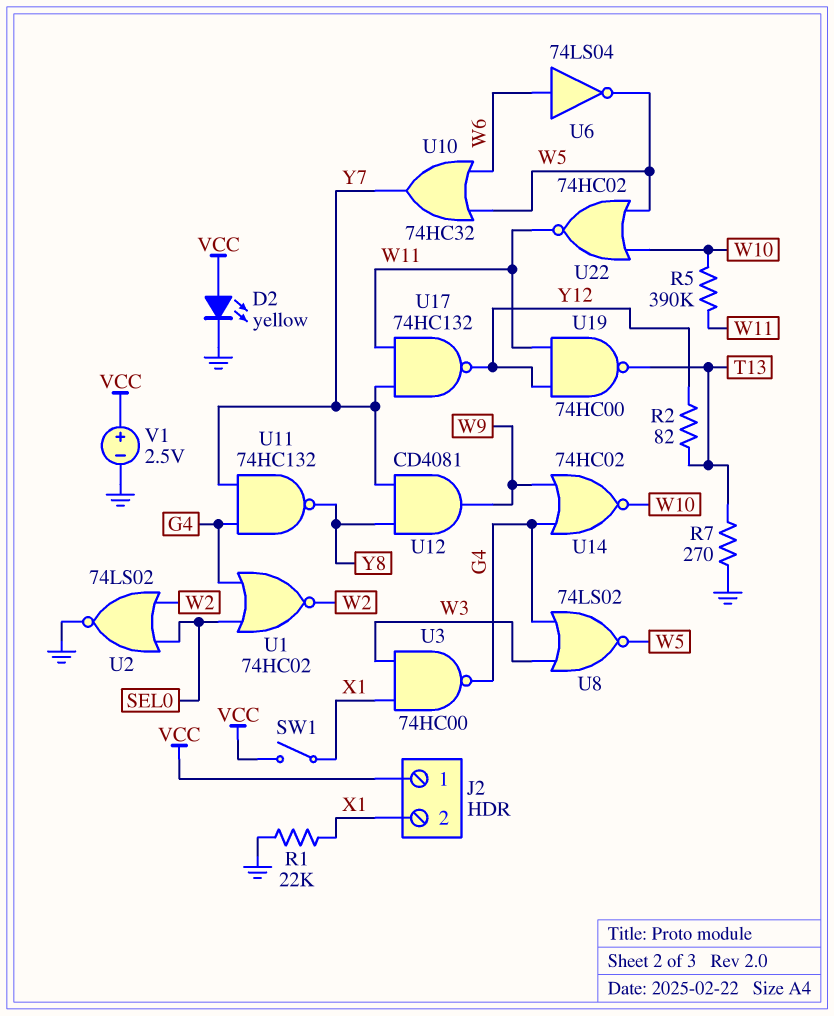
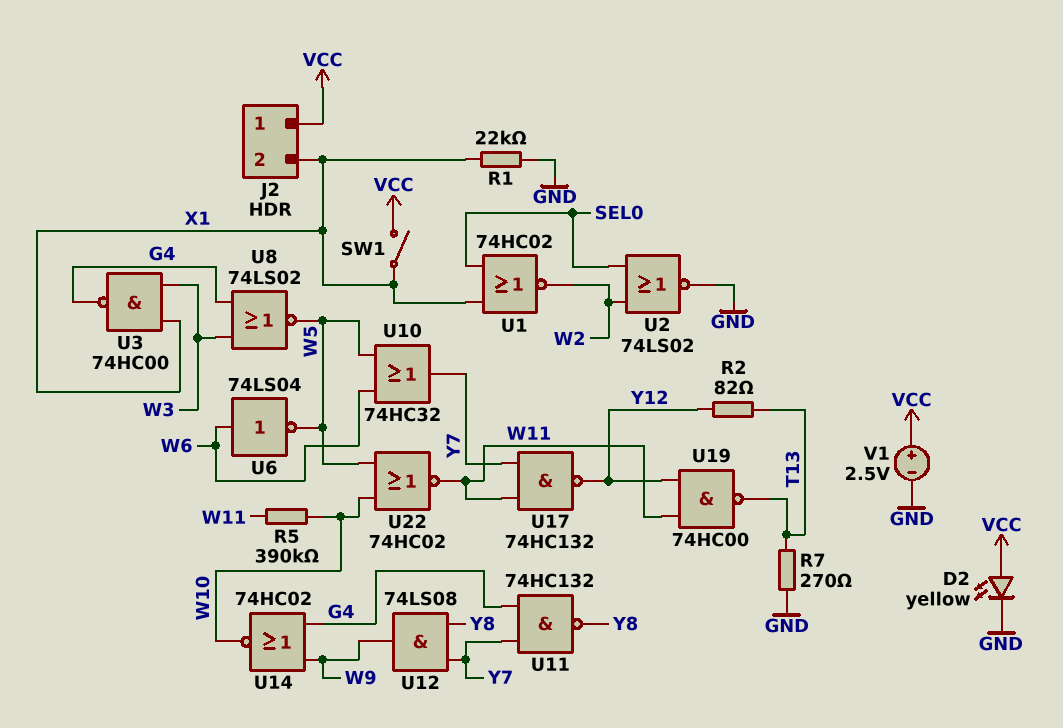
U1: NOR 74HC02 (in G4, in SEL0, out W2) -> NOR 74HC02 (in SEL0, in X1, out W2)
U12: AND CD4081 (in Y7, in Y8, out W9) -> AND 74LS08 (in Y7, in Y8, out W9)

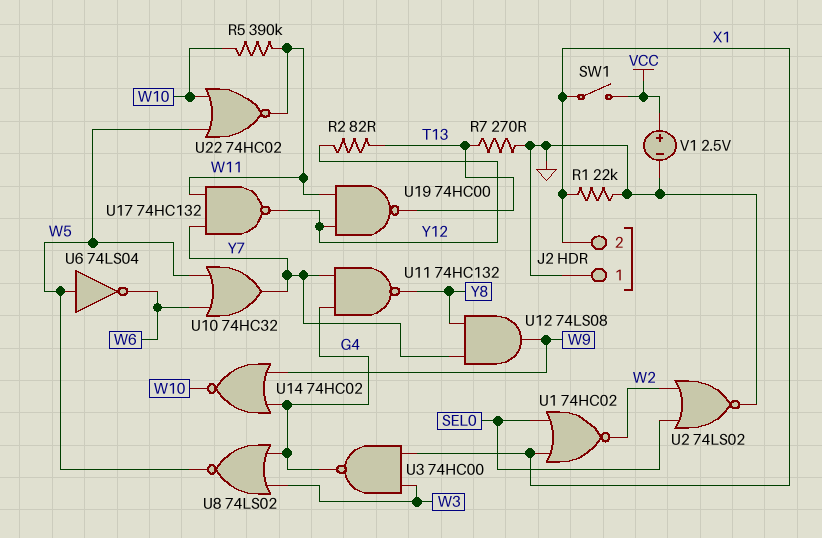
D2: LED yellow (A VCC, K GND) -> none
J2 pin 1: VCC -> GND
U6: NOT 74LS04 (in W6, out W5) -> NOT 74LS04 (in W5, out W6)

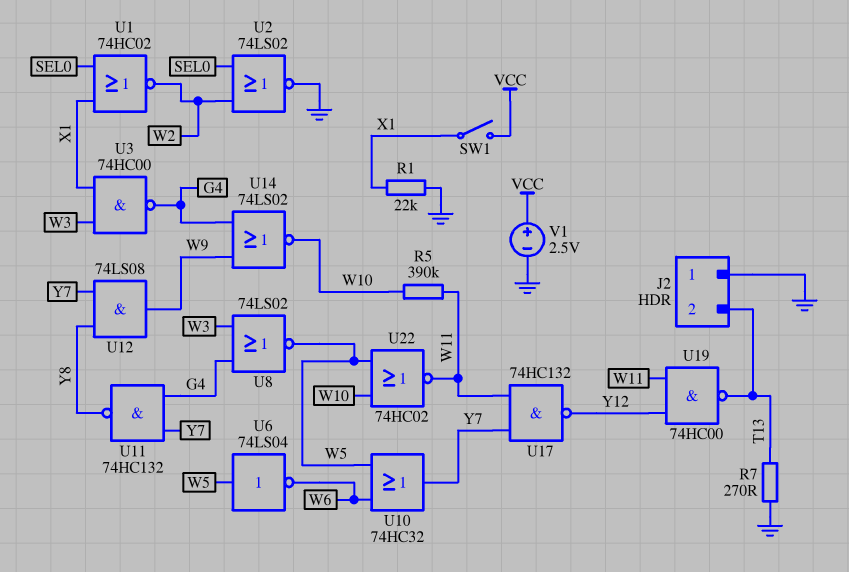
J2 pin 2: X1 -> T13
R2: 82 (T13, Y12) -> none
U14: NOR 74HC02 (in G4, in W9, out W10) -> NOR 74LS02 (in G4, in W9, out W10)

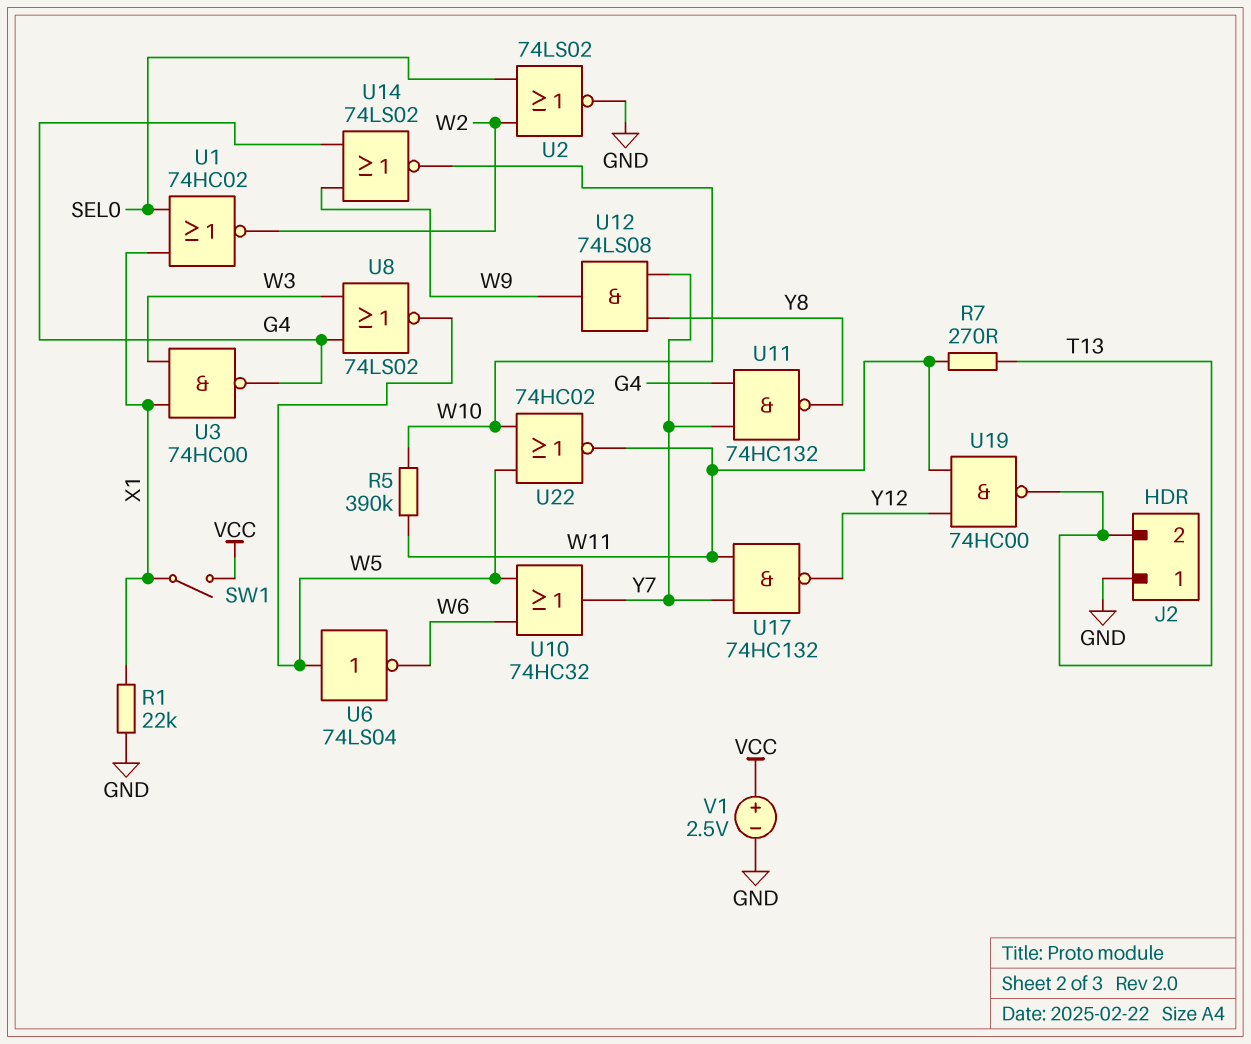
R7: 270 (GND, T13) -> 270 (T13, W11)

